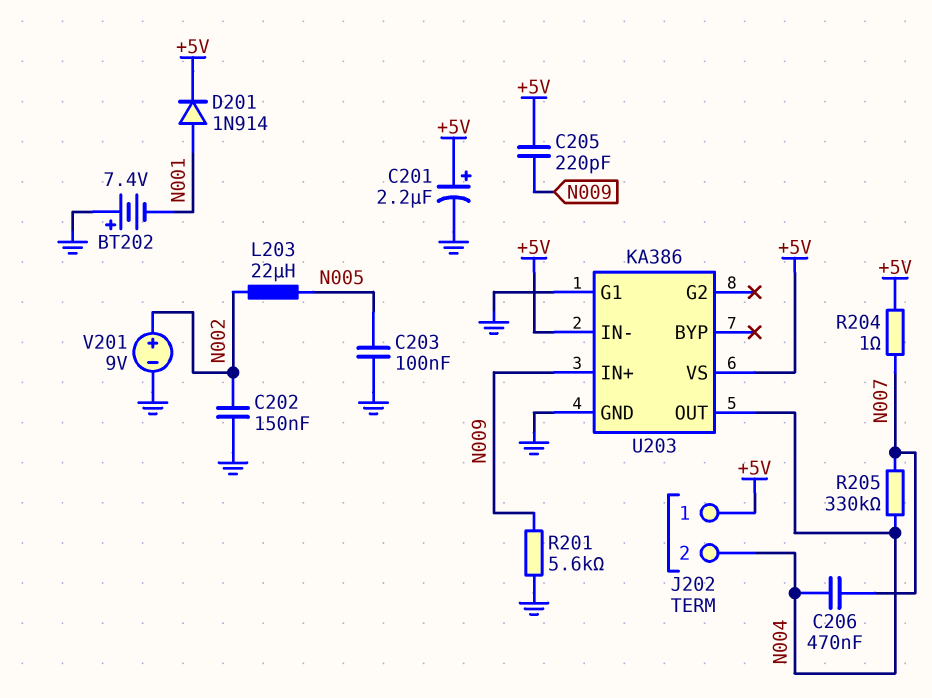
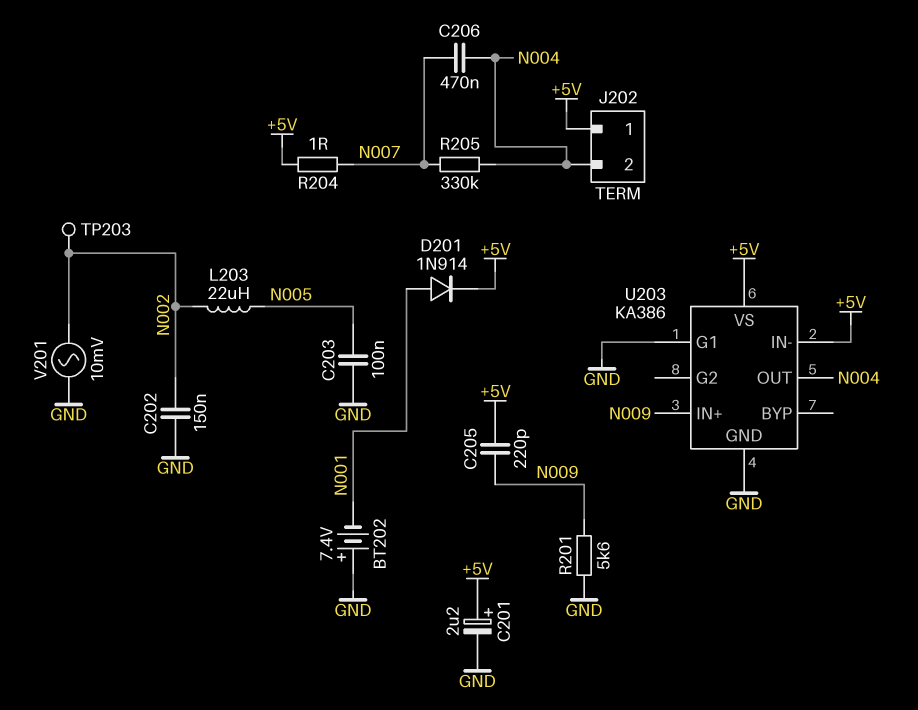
TP203: none -> test point (N002)
V201: 9V (plus N002, minus GND) -> AC 10mV (GND, N002)

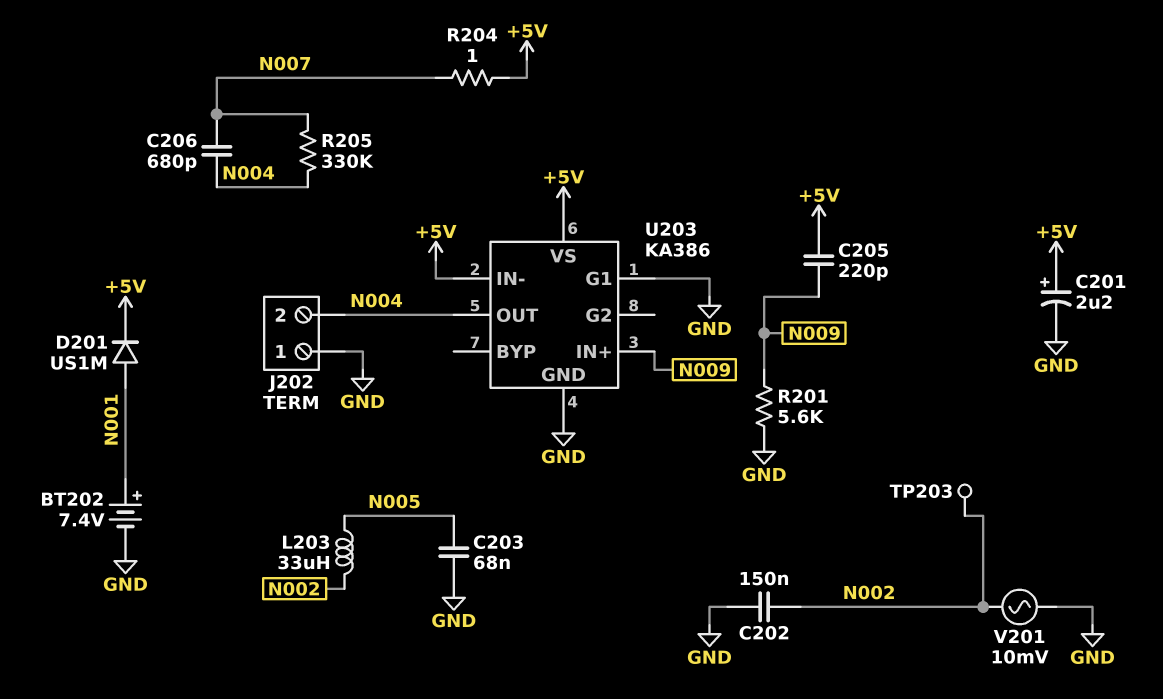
BT202: 7.4V (plus GND, minus N001) -> 7.4V (plus N001, minus GND)
C203: 100nF (GND, N005) -> 68nF (GND, N005)
C206: 470nF (N004, N007) -> 680pF (N004, N007)
D201: diode 1N914 (A N001, K +5V) -> diode US1M (A N001, K +5V)
J202 pin 1: +5V -> GND
L203: 22uH (N002, N005) -> 33uH (N002, N005)

